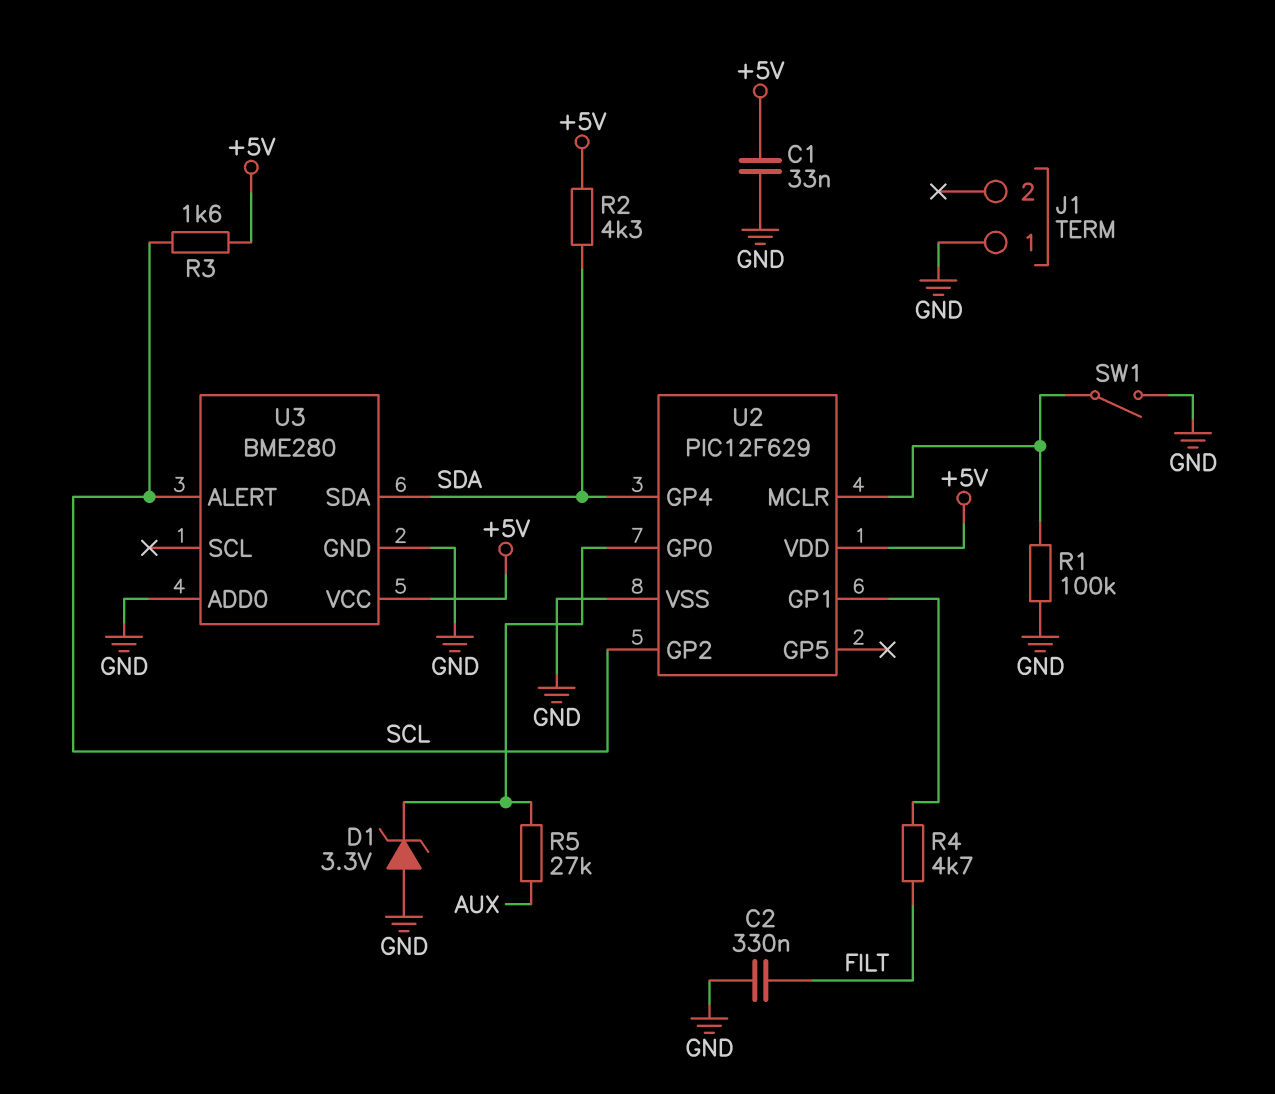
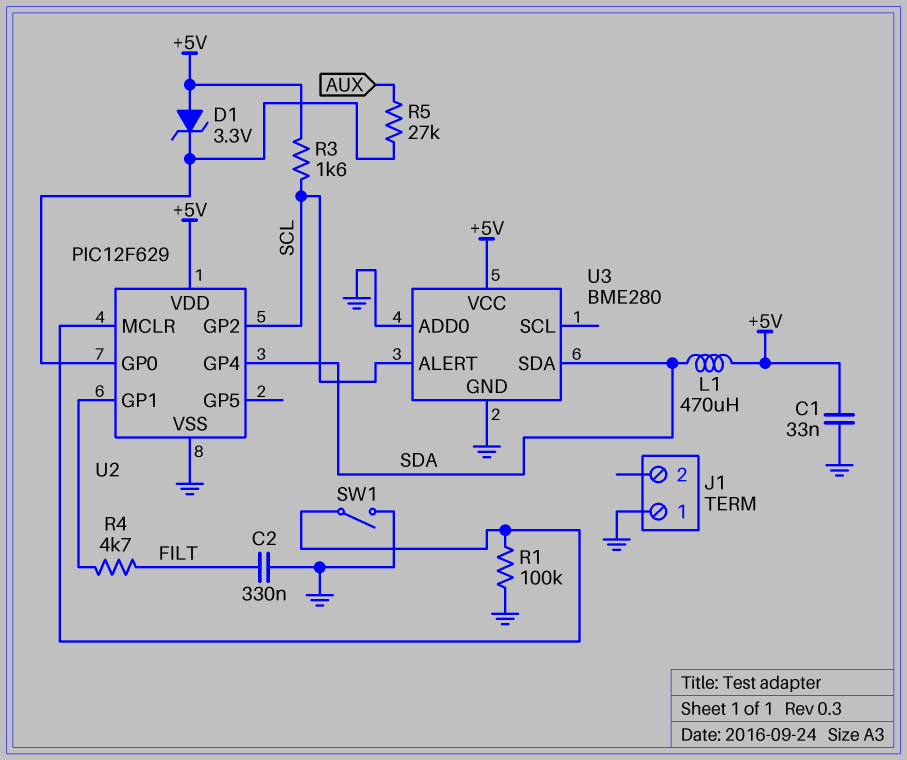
D1: zener 3.3V (A GND, K U2/GP0) -> zener 3.3V (A +5V, K U2/GP0)
L1: none -> 470uH (+5V, SDA)
R2: 4.3k (+5V, SDA) -> none

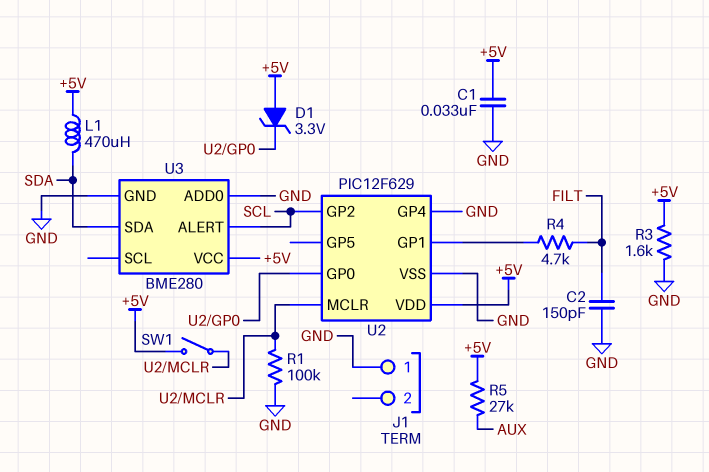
C2: 330nF (FILT, GND) -> 150pF (FILT, GND)
R3: 1.6k (+5V, SCL) -> 1.6k (+5V, GND)
R5: 27k (AUX, U2/GP0) -> 27k (+5V, AUX)
SW1: switch (GND, U2/MCLR) -> switch (+5V, U2/MCLR)
U2 pin GP4: SDA -> GND

